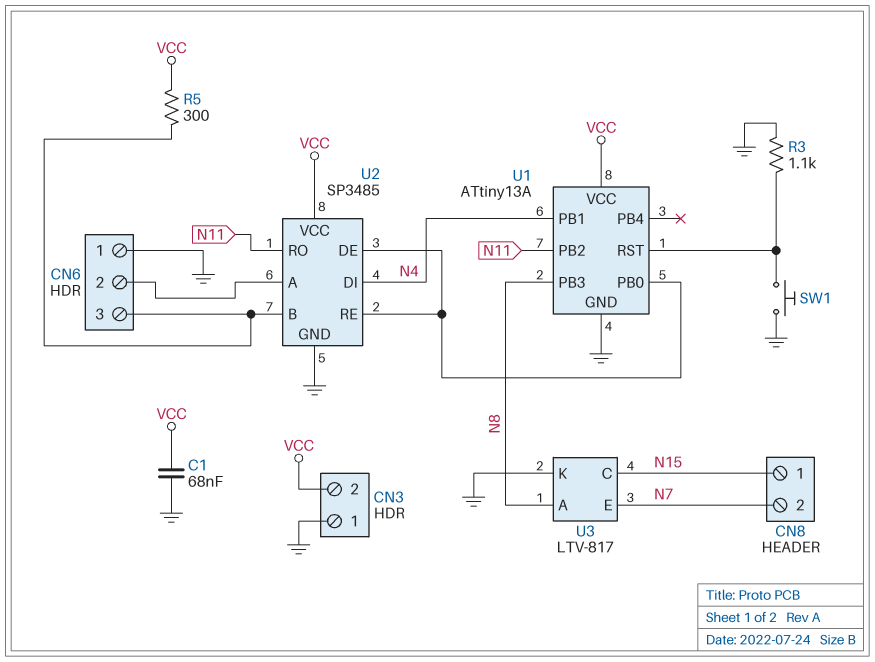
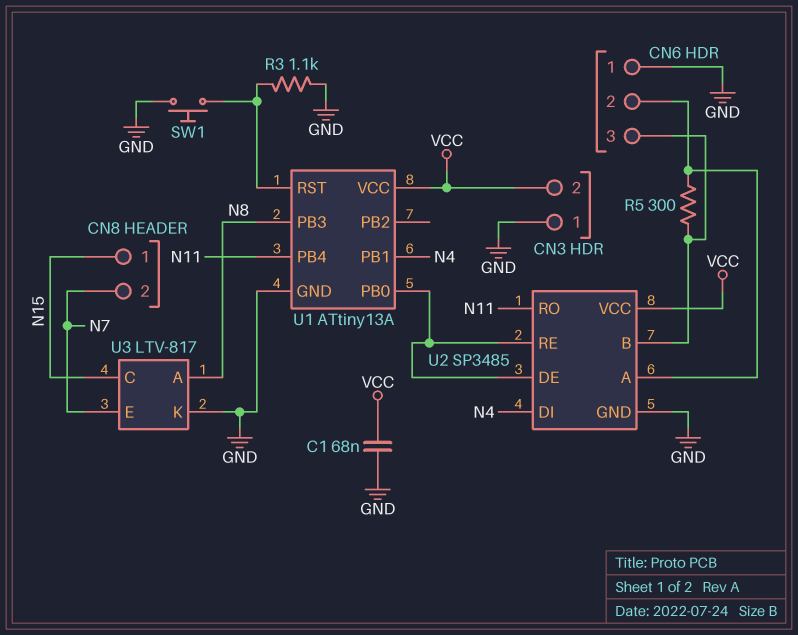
R5: 300 (CN6/3, VCC) -> 300 (CN6/2, CN6/3)
U1 pin PB2: N11 -> none
U1 pin PB4: none -> N11

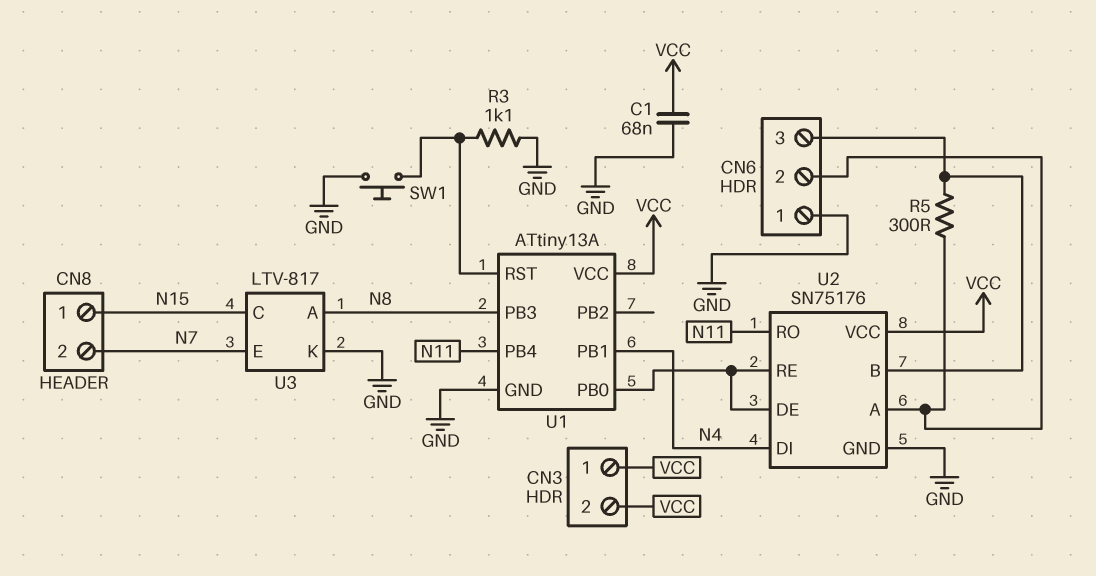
CN3 pin 1: GND -> VCC
U2: SP3485 -> SN75176

